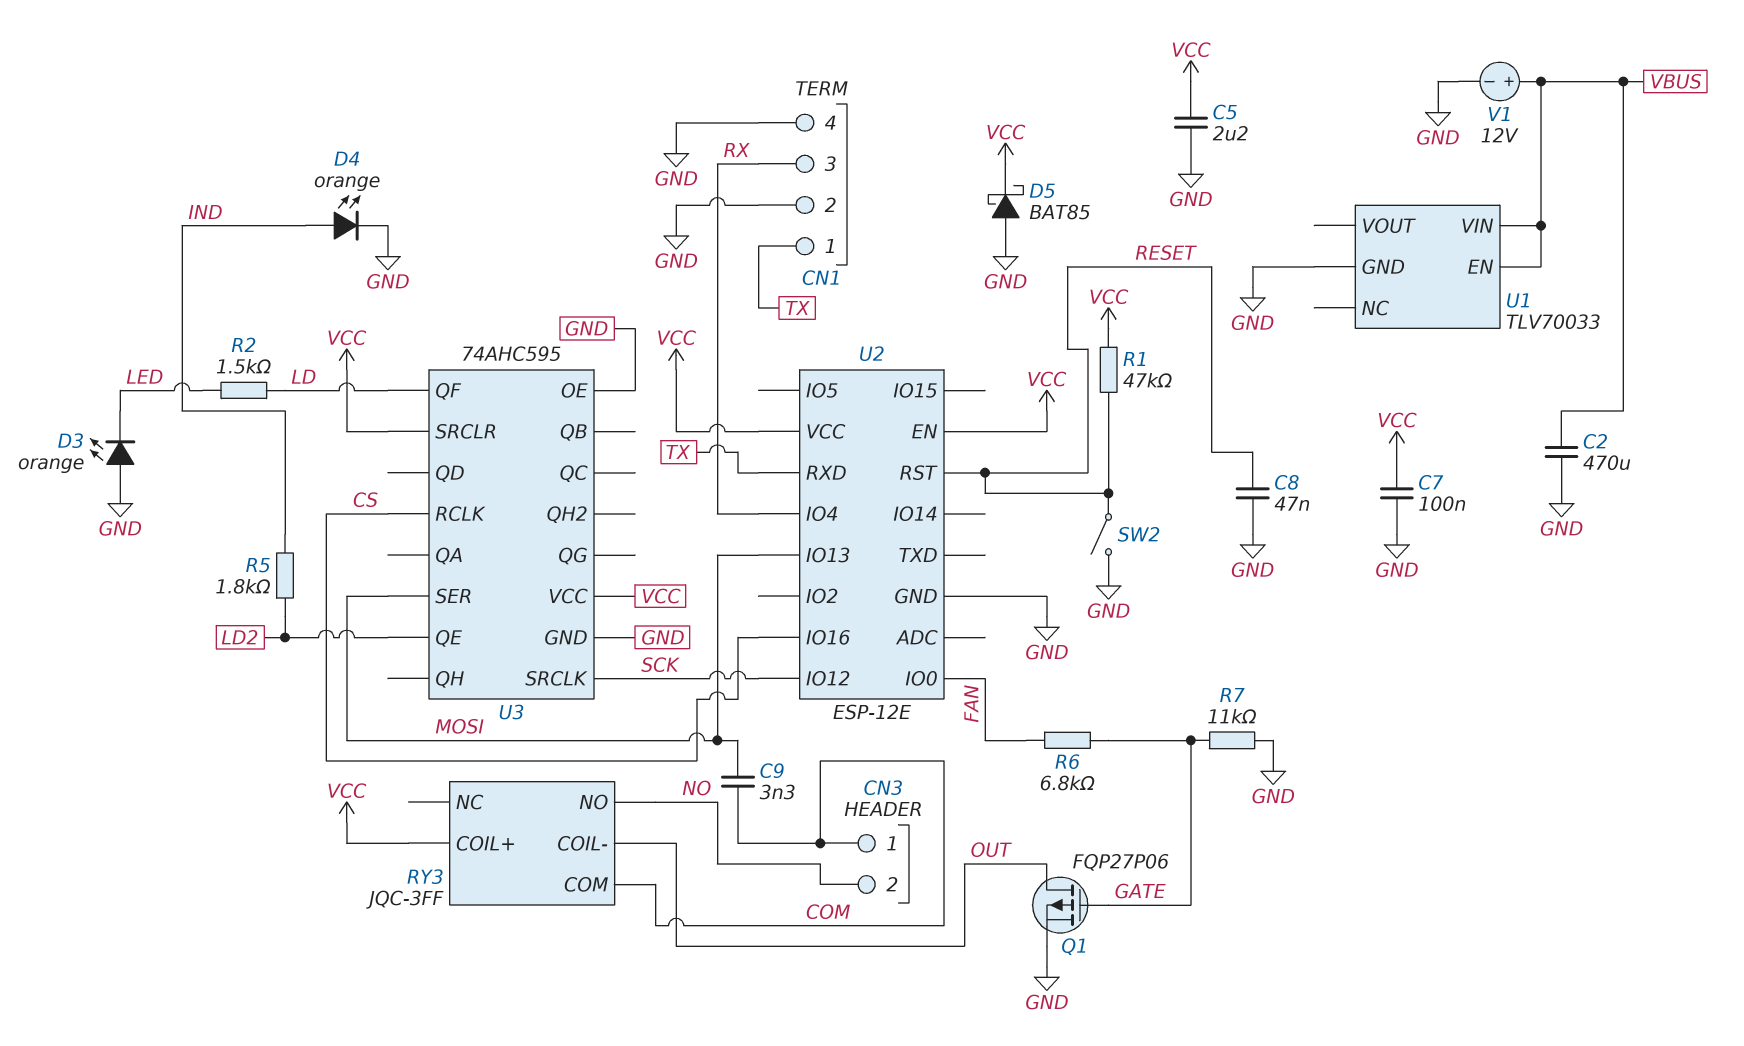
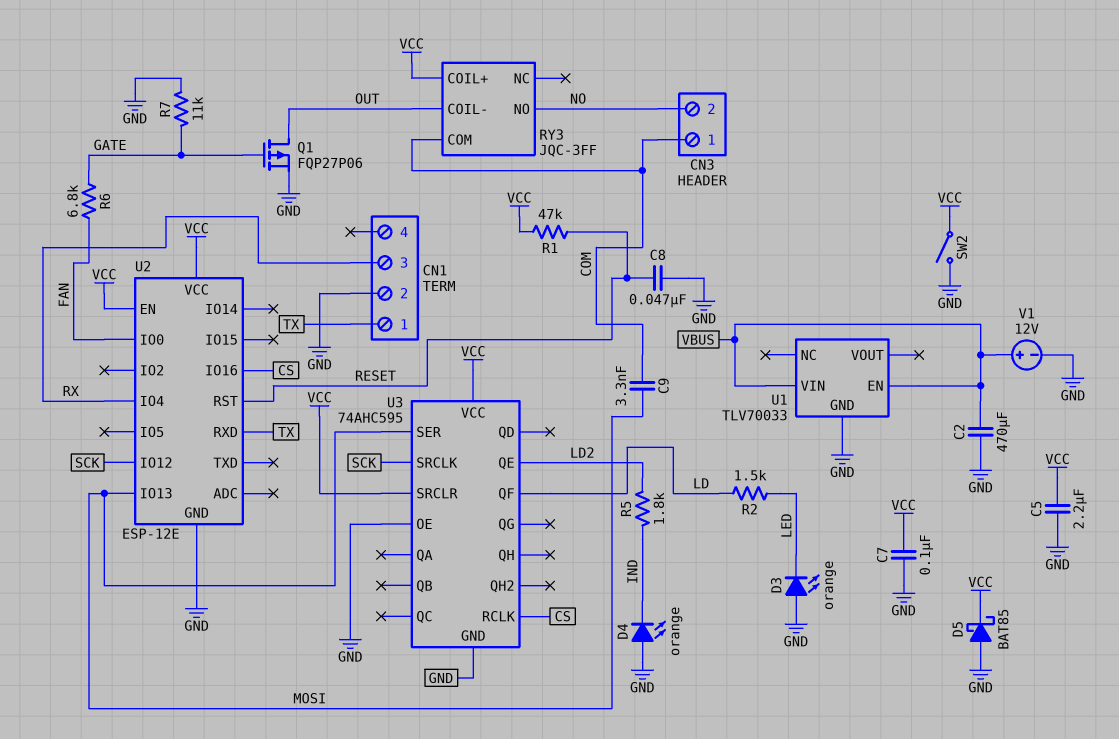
CN1 pin 4: GND -> none
D4: LED orange (A IND, K GND) -> LED orange (A GND, K IND)
SW2: switch (GND, RESET) -> switch (GND, VCC)

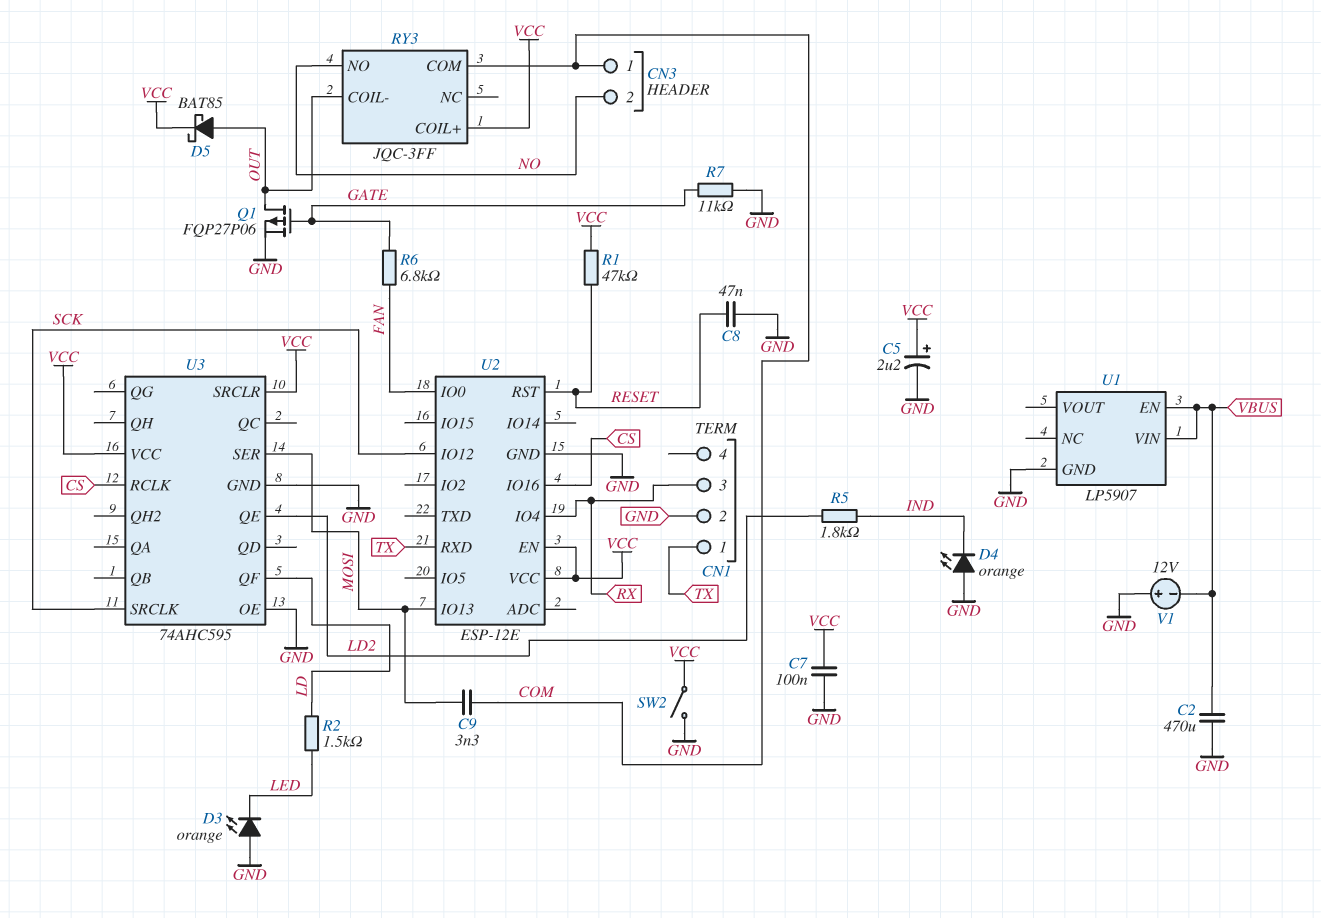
C5: 2.2uF (GND, VCC) -> 2.2uF (plus VCC, minus GND)
D5: schottky BAT85 (A GND, K VCC) -> schottky BAT85 (A OUT, K VCC)
U1: TLV70033 -> LP5907
V1: 12V (plus VBUS, minus GND) -> 12V (plus GND, minus VBUS)

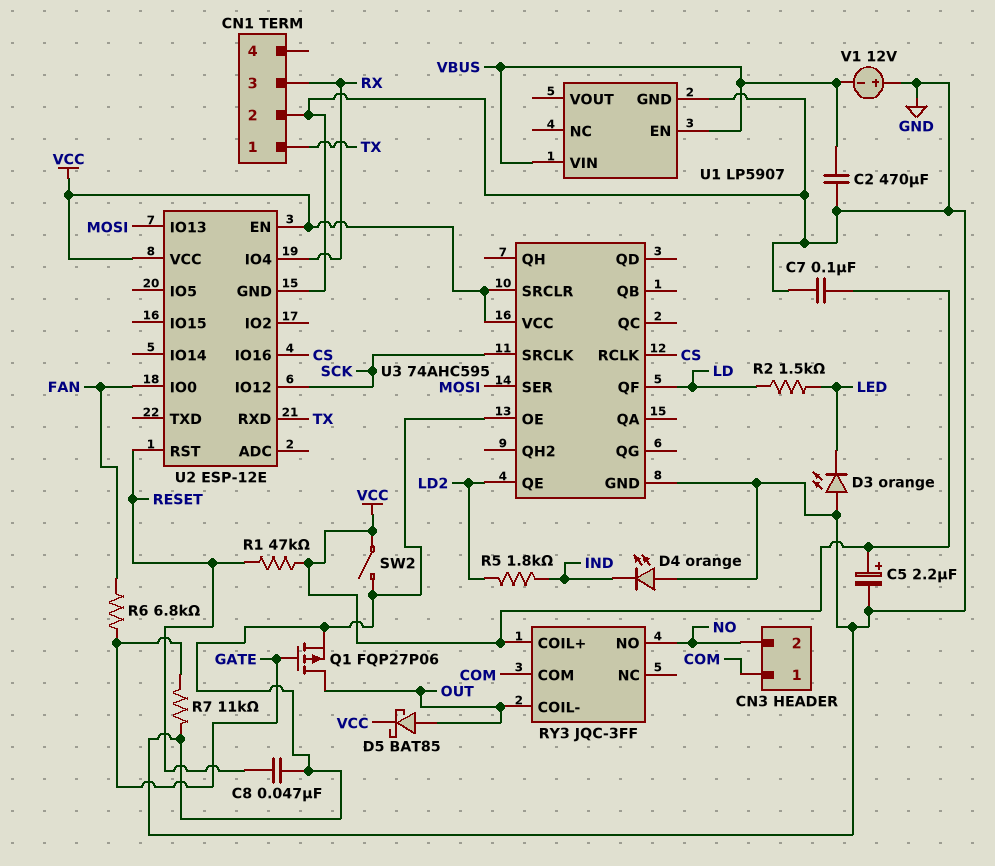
C9: 3.3nF (COM, MOSI) -> none

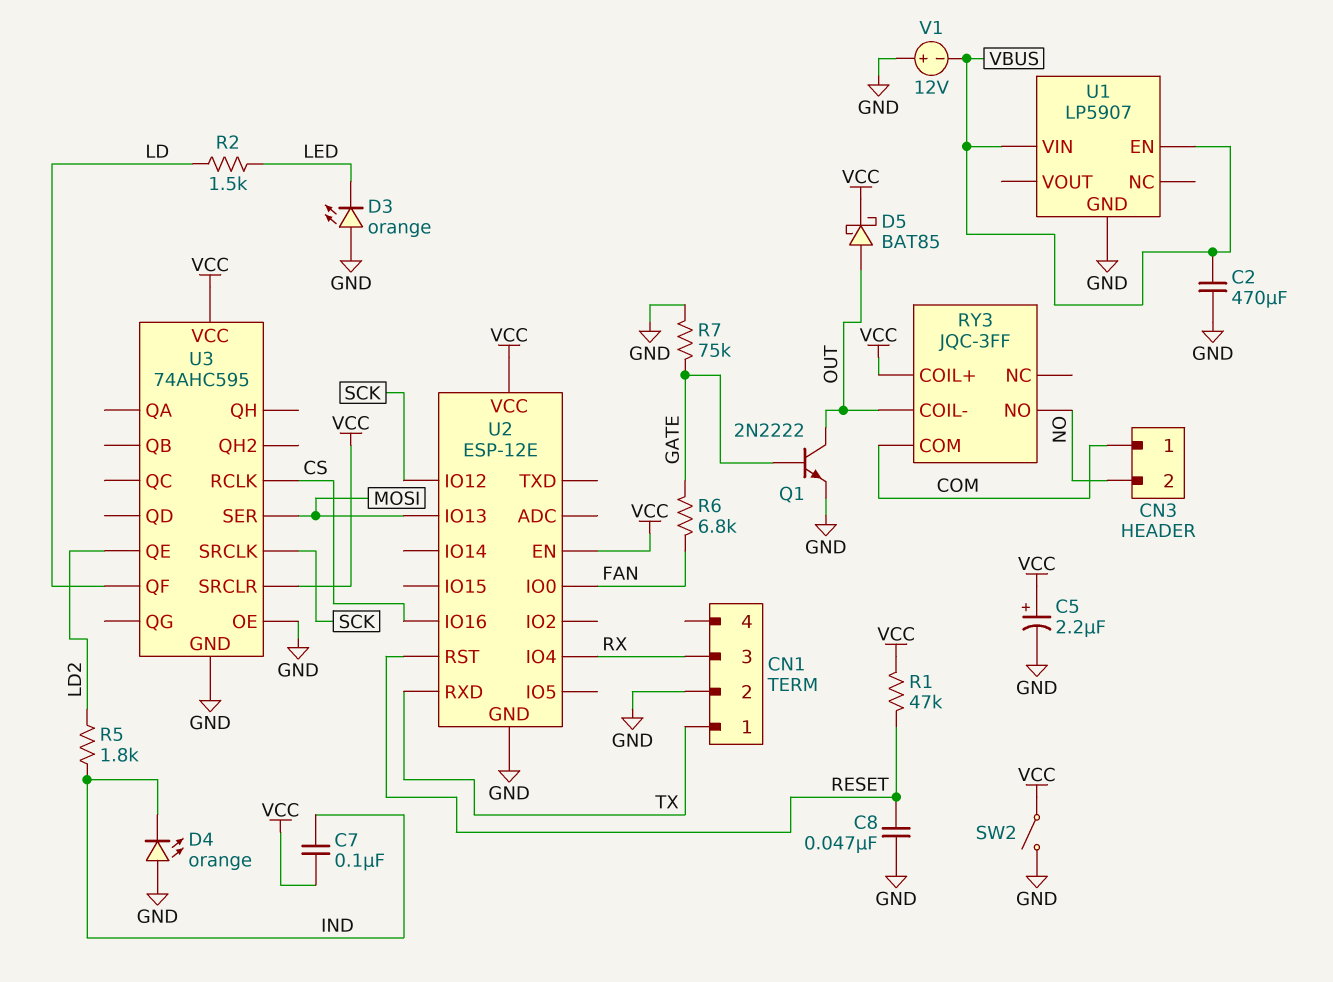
C7: 100nF (GND, VCC) -> 100nF (IND, VCC)
Q1: PMOS FQP27P06 (G GATE, D OUT, S GND) -> NPN 2N2222 (B GATE, C OUT, E GND)
R7: 11k (GATE, GND) -> 75k (GATE, GND)

